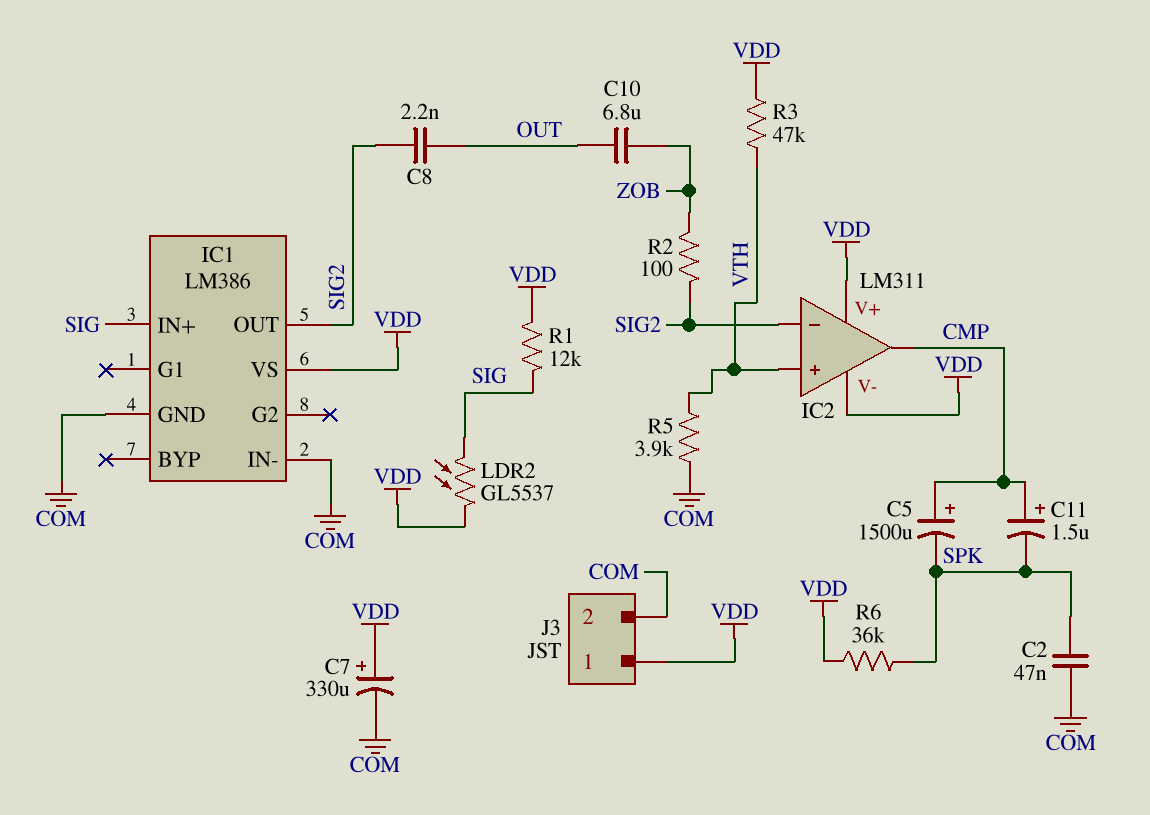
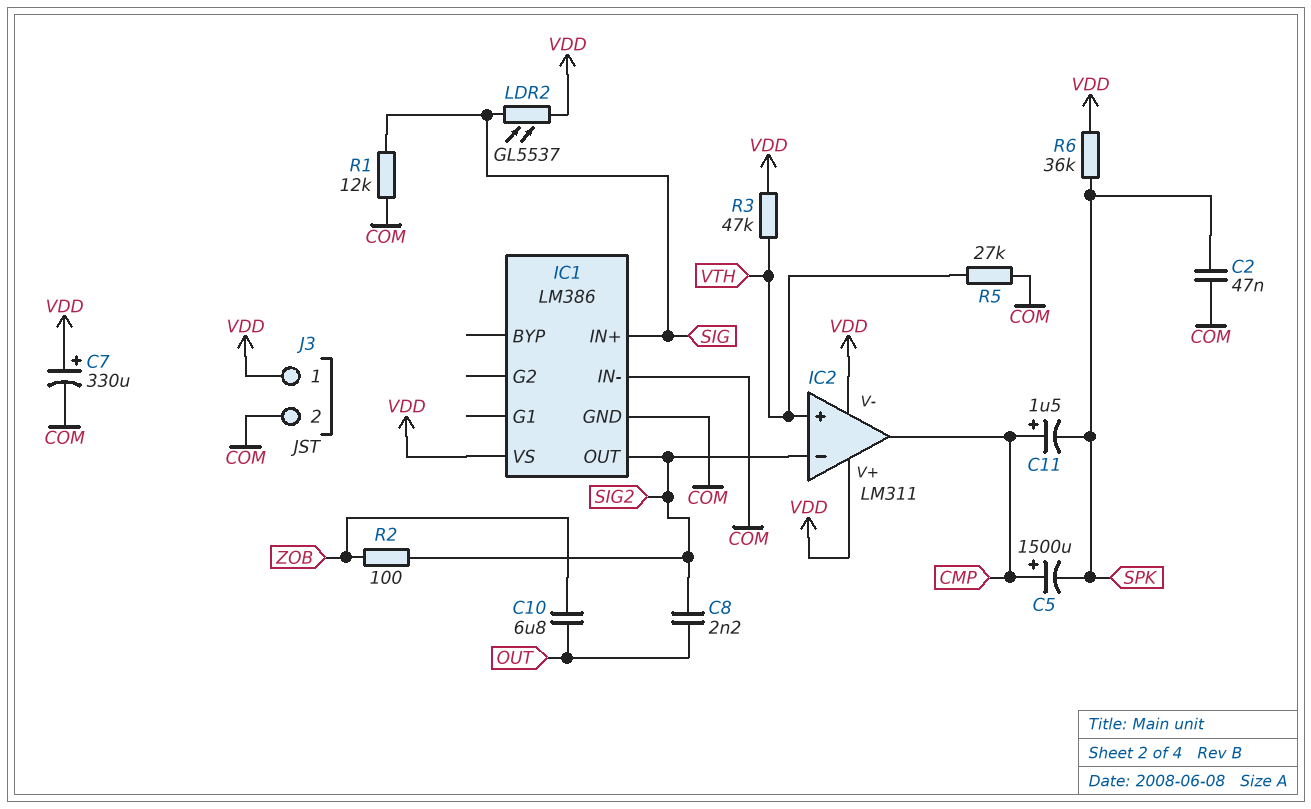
R1: 12k (SIG, VDD) -> 12k (COM, SIG)
R5: 3.9k (COM, VTH) -> 27k (COM, VTH)

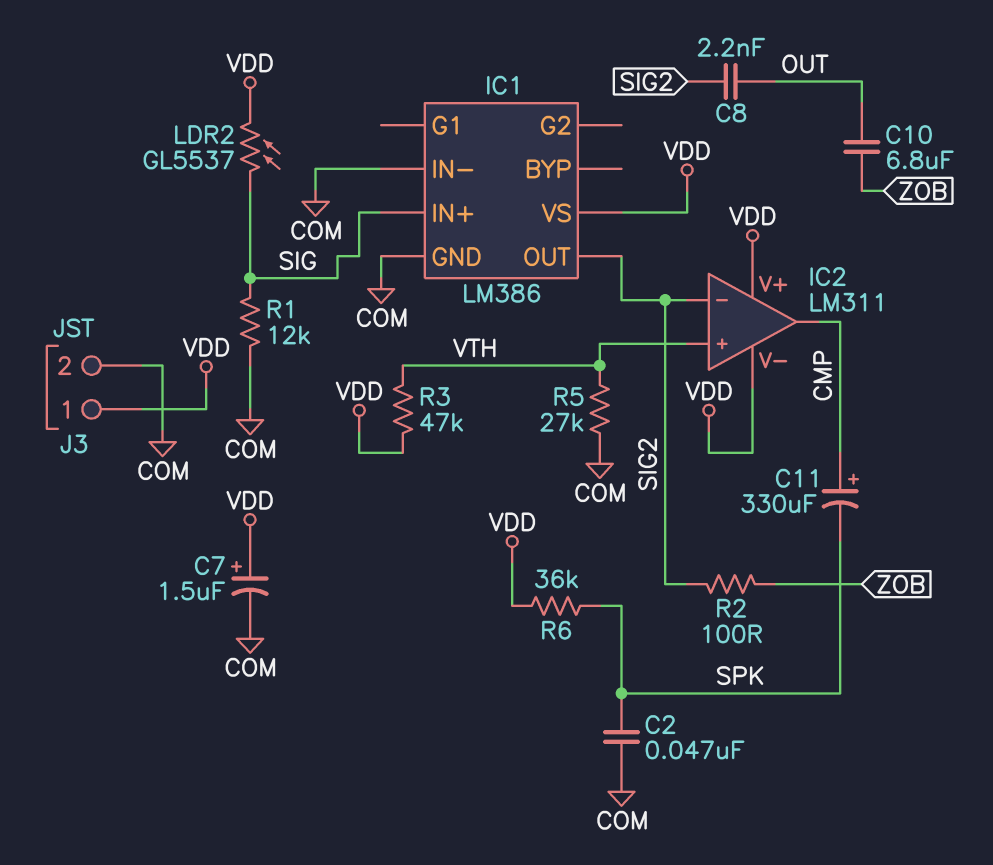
C5: 1500uF (plus CMP, minus SPK) -> none
C7: 330uF (plus VDD, minus COM) -> 1.5uF (plus VDD, minus COM)
C11: 1.5uF (plus CMP, minus SPK) -> 330uF (plus CMP, minus SPK)

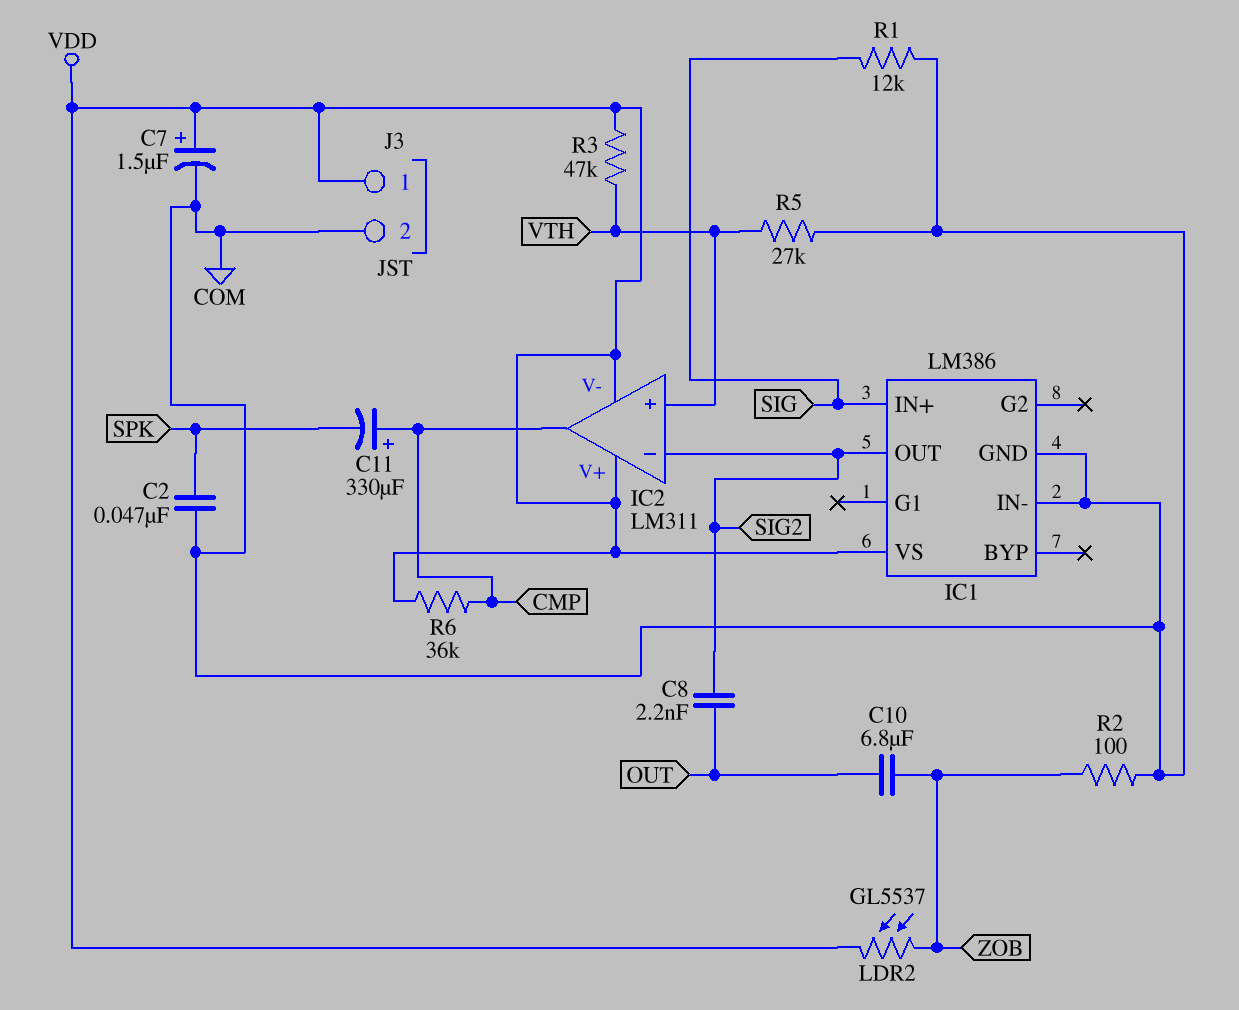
LDR2: GL5537 (SIG, VDD) -> GL5537 (VDD, ZOB)
R2: 100 (SIG2, ZOB) -> 100 (COM, ZOB)
R6: 36k (SPK, VDD) -> 36k (CMP, VDD)

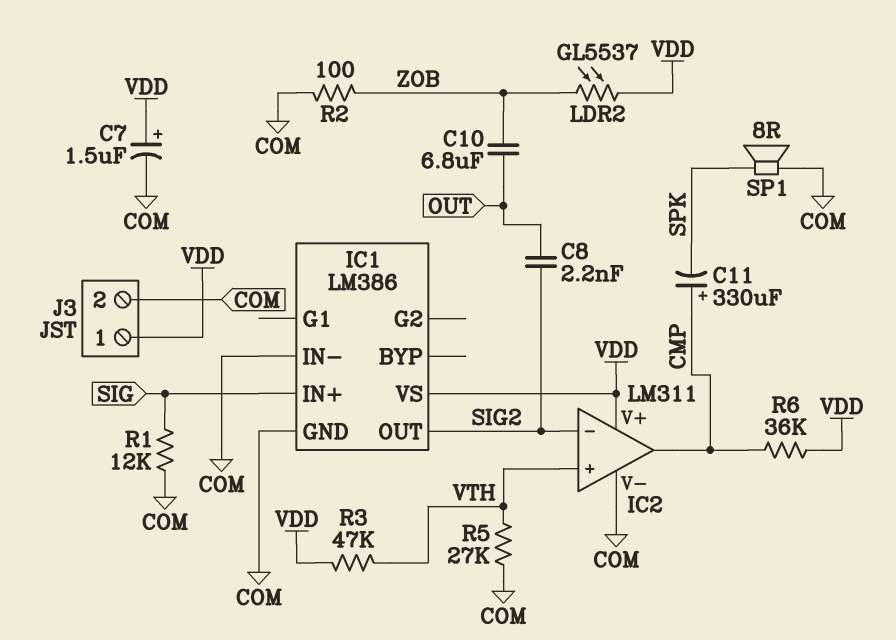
C2: 47nF (COM, SPK) -> none
IC2 pin V-: VDD -> COM
SP1: none -> speaker 8R (COM, SPK)

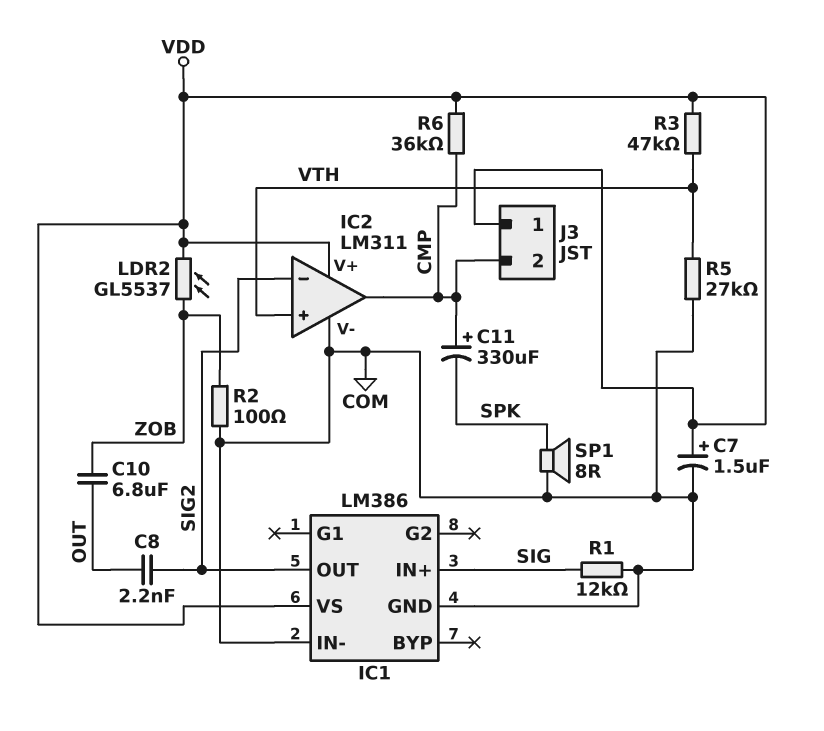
J3 pin 2: COM -> CMP

